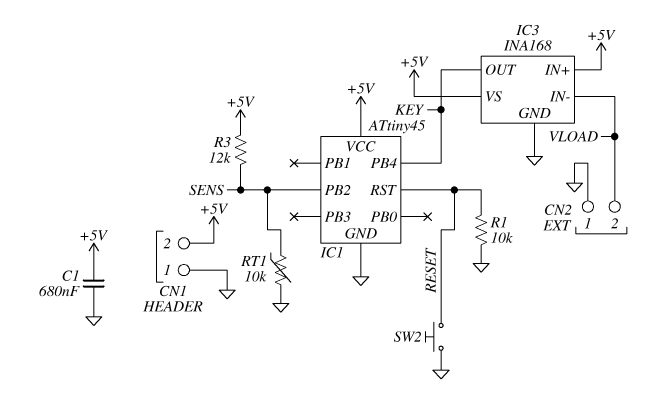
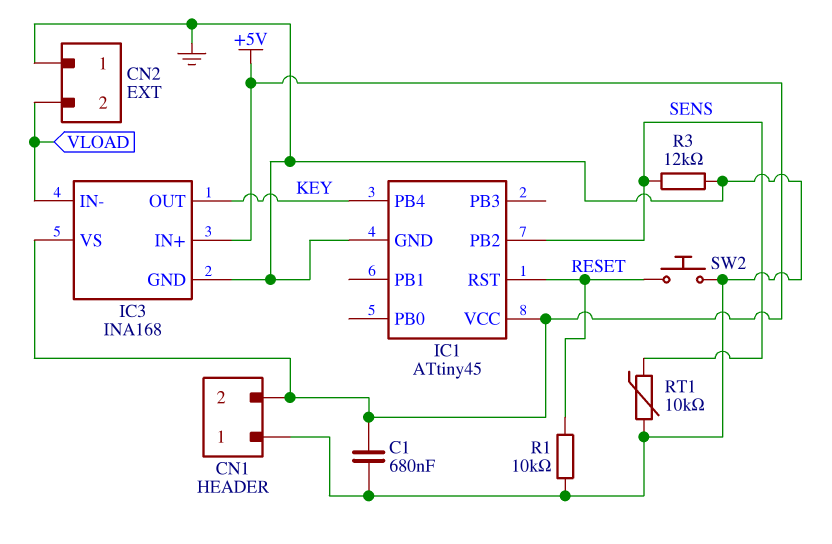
R3: 12k (+5V, SENS) -> 12k (GND, SENS)

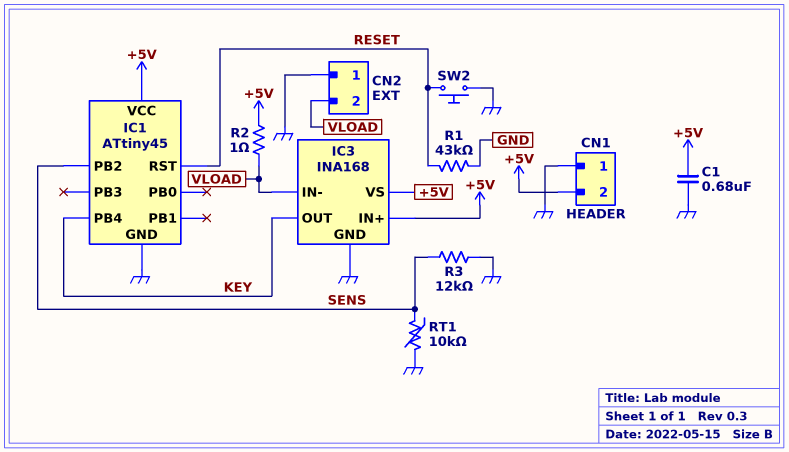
R1: 10k (GND, RESET) -> 43k (GND, RESET)
R2: none -> 1 (+5V, VLOAD)

